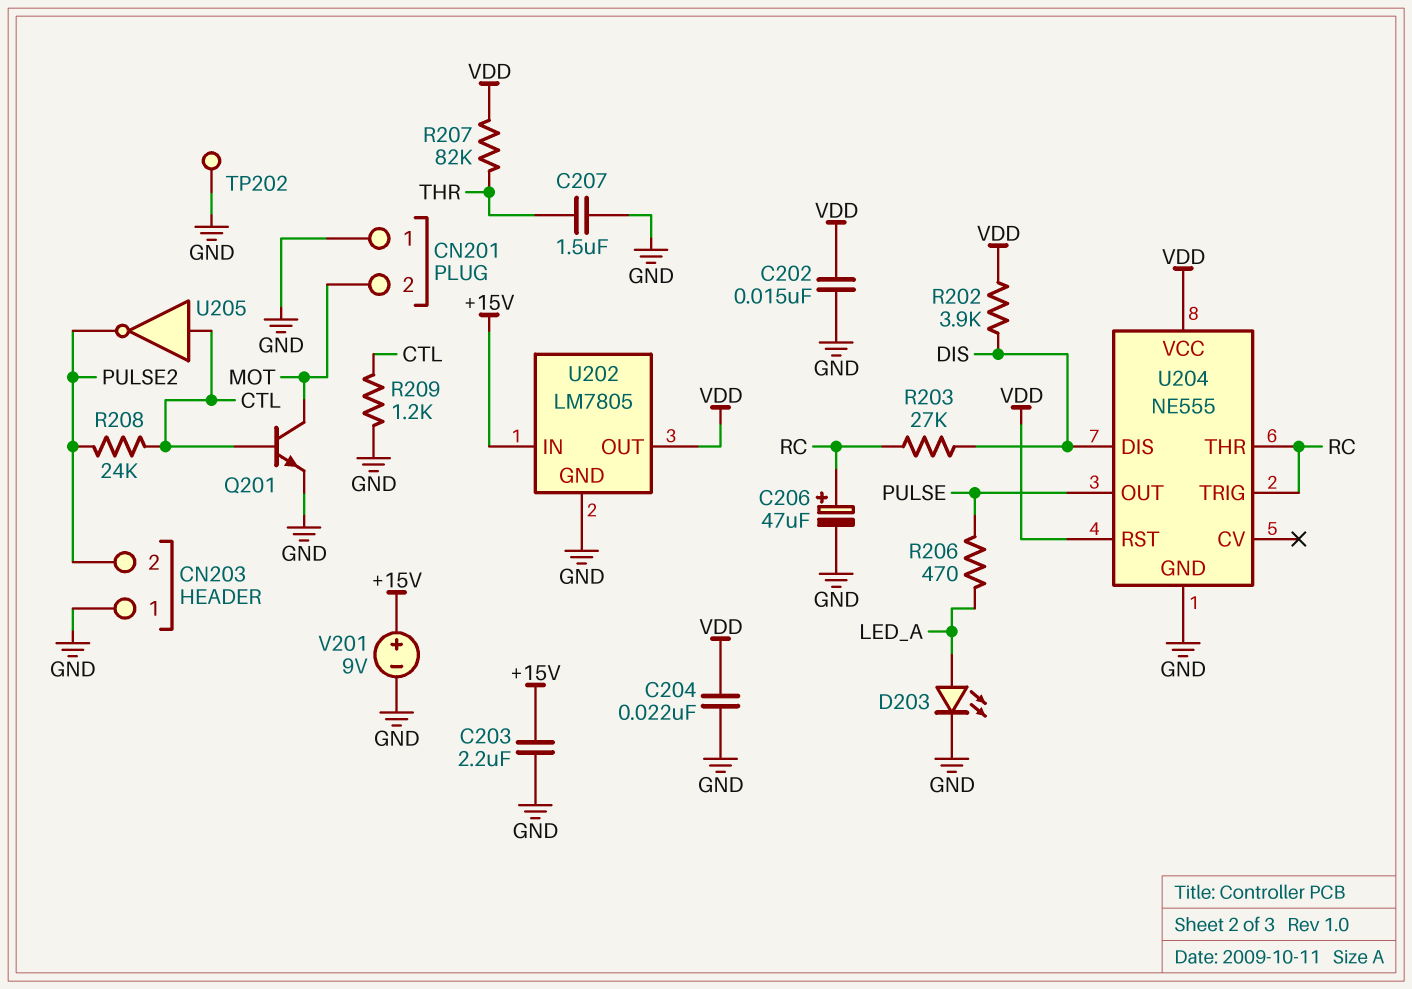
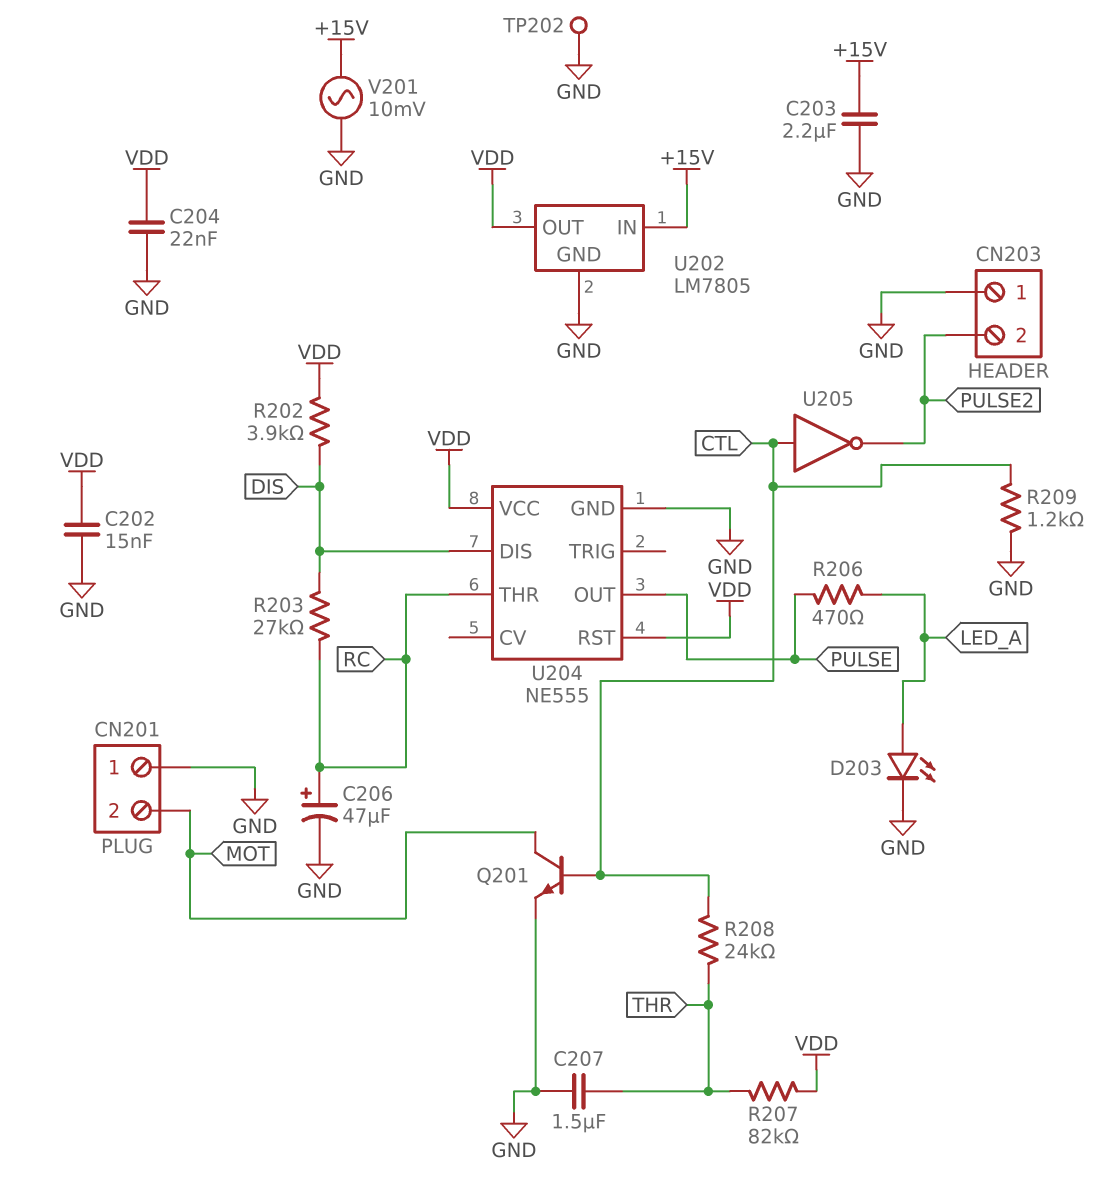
R208: 24k (CTL, PULSE2) -> 24k (CTL, THR)
U204 pin TRIG: RC -> none
V201: 9V (plus +15V, minus GND) -> AC 10mV (+15V, GND)

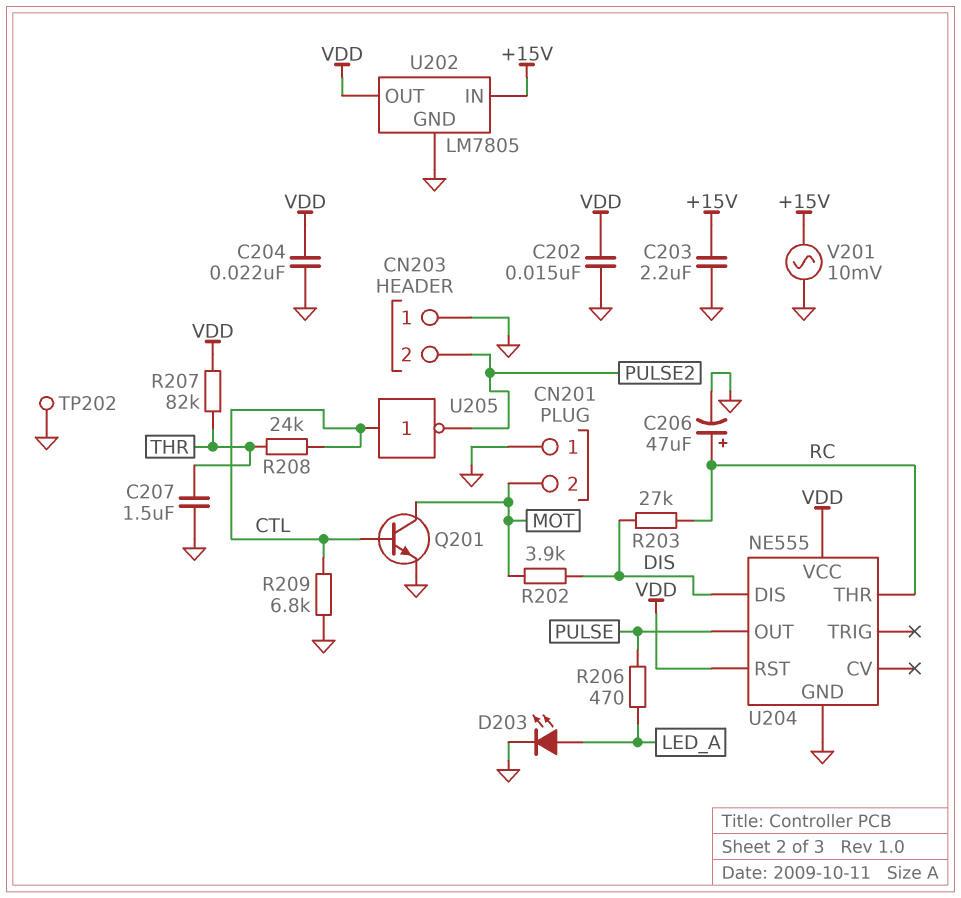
R202: 3.9k (DIS, VDD) -> 3.9k (DIS, MOT)
R209: 1.2k (CTL, GND) -> 6.8k (CTL, GND)

